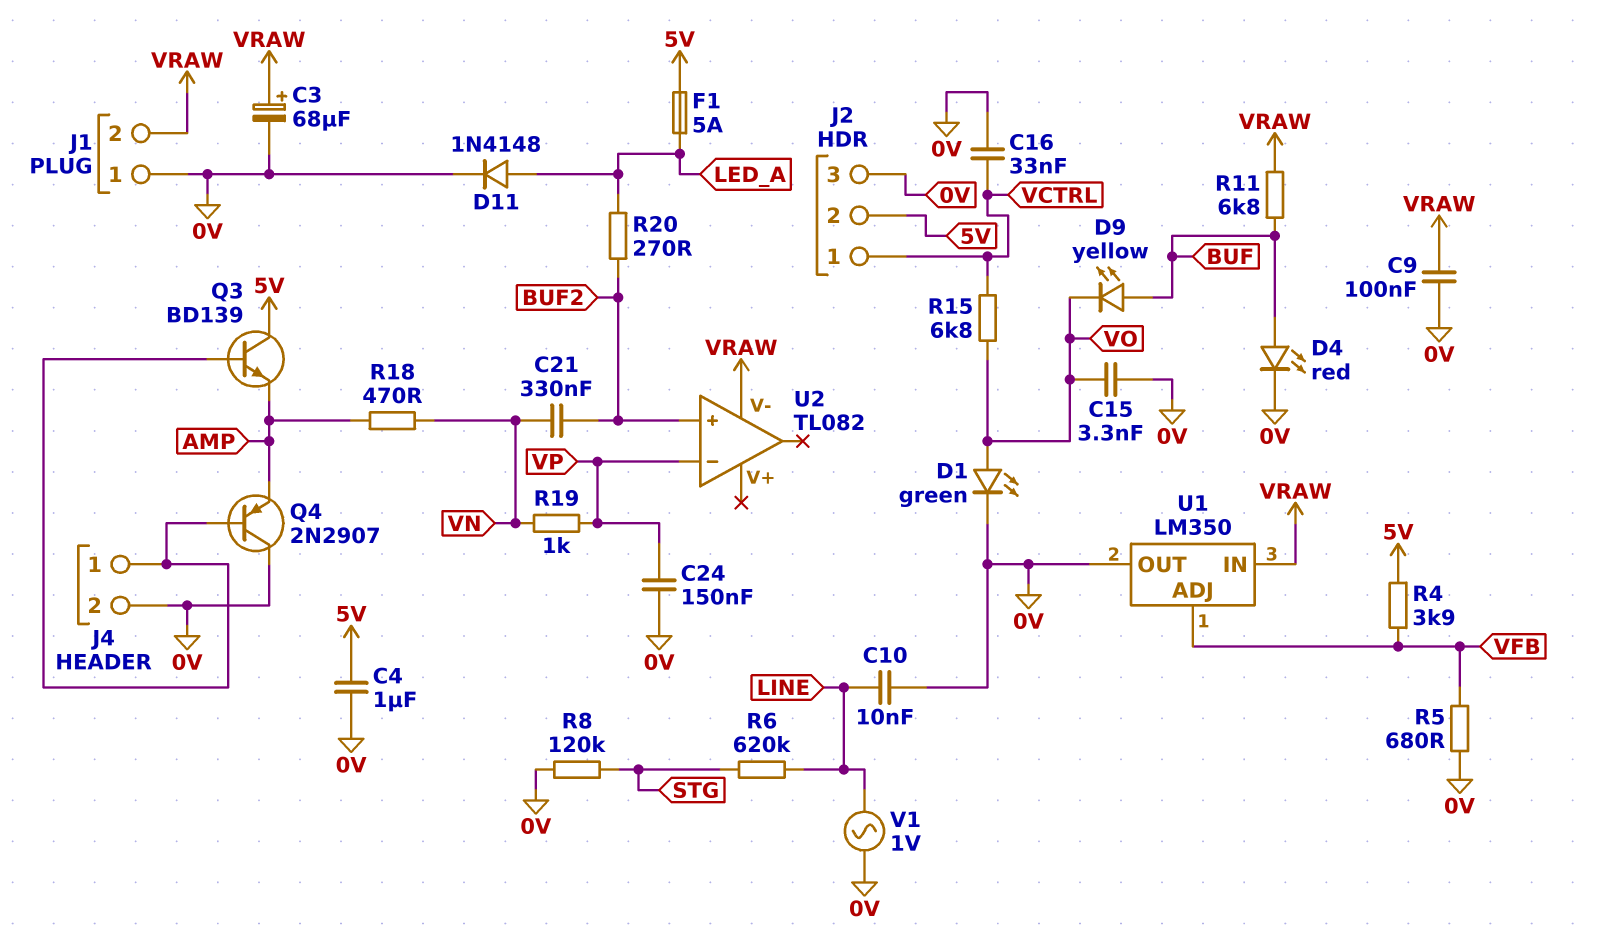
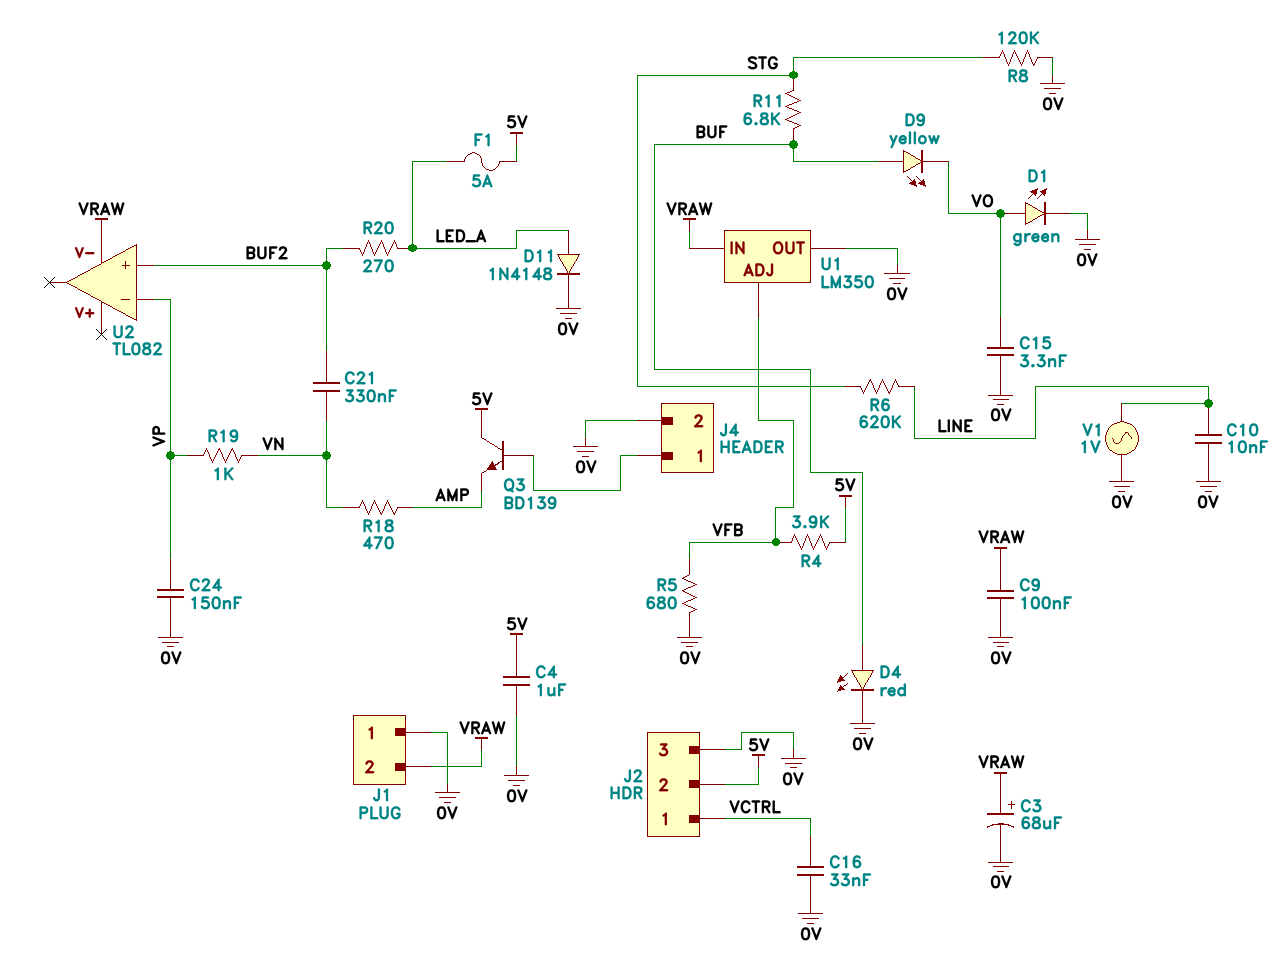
Q4: PNP 2N2907 (B J4/1, C 0V, E AMP) -> none
R11: 6.8k (BUF, VRAW) -> 6.8k (BUF, STG)
R15: 6.8k (VCTRL, VO) -> none

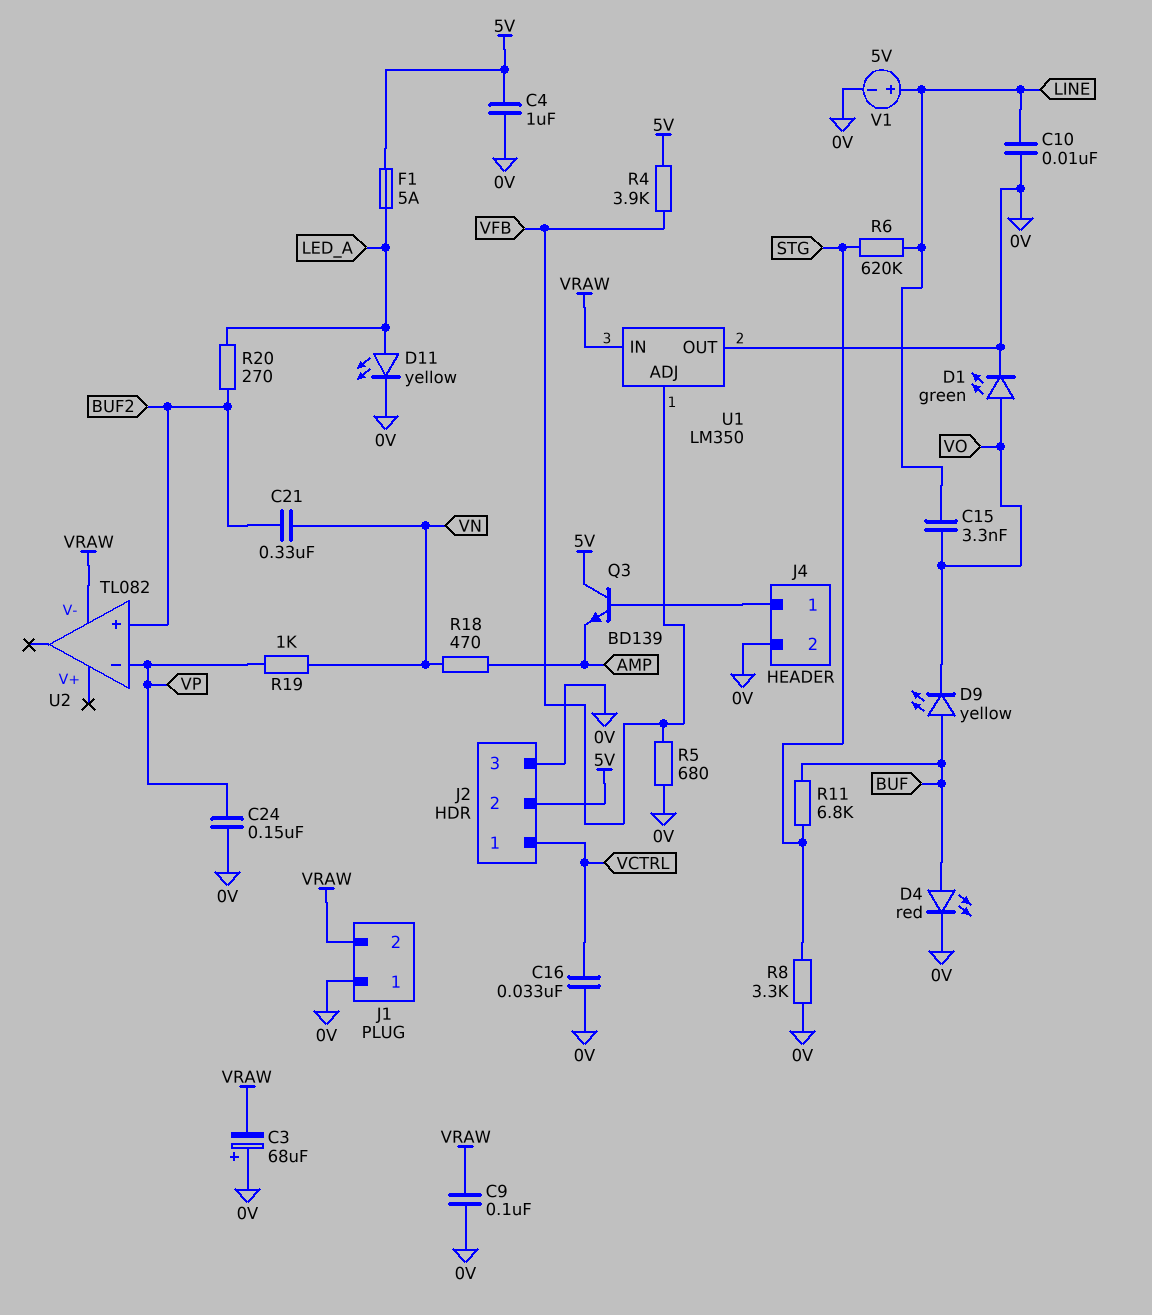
C3: 68uF (plus VRAW, minus 0V) -> 68uF (plus 0V, minus VRAW)
C15: 3.3nF (0V, VO) -> 3.3nF (LINE, VO)
D11: diode 1N4148 (A LED_A, K 0V) -> LED yellow (A LED_A, K 0V)
R8: 120k (0V, STG) -> 3.3k (0V, STG)
V1: AC 1V (0V, LINE) -> 5V (plus LINE, minus 0V)

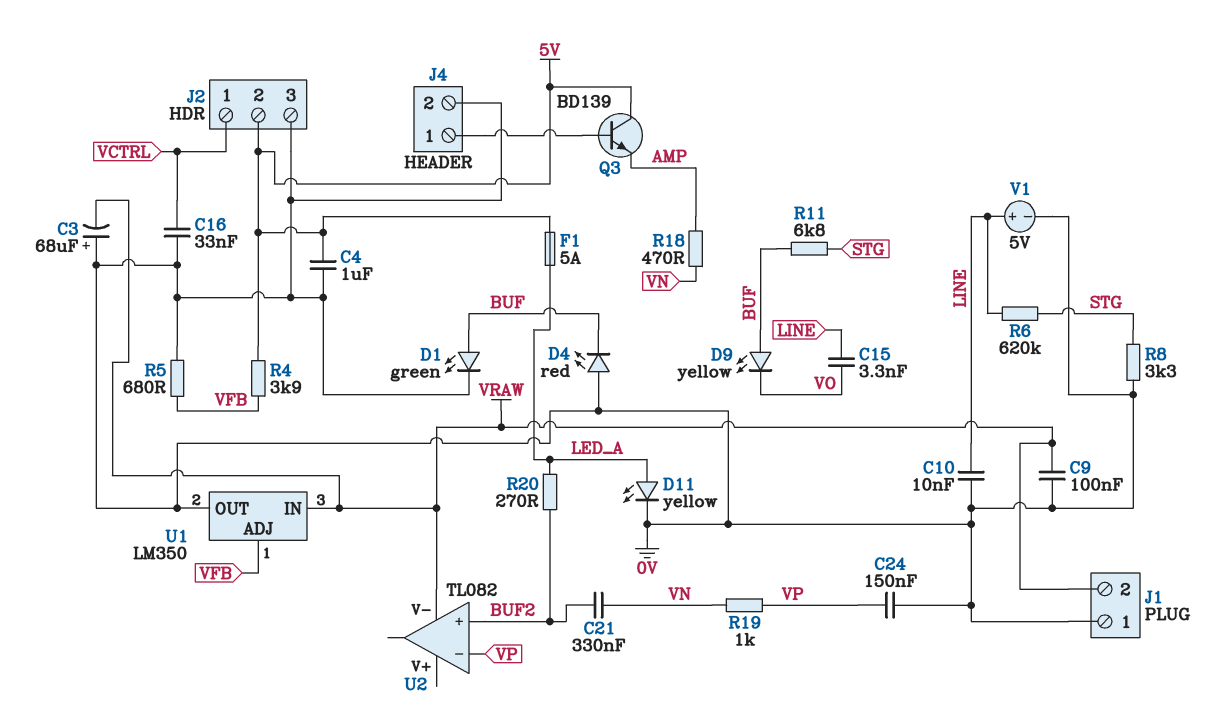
D1: LED green (A VO, K 0V) -> LED green (A BUF, K 0V)
D4: LED red (A BUF, K 0V) -> LED red (A 0V, K BUF)

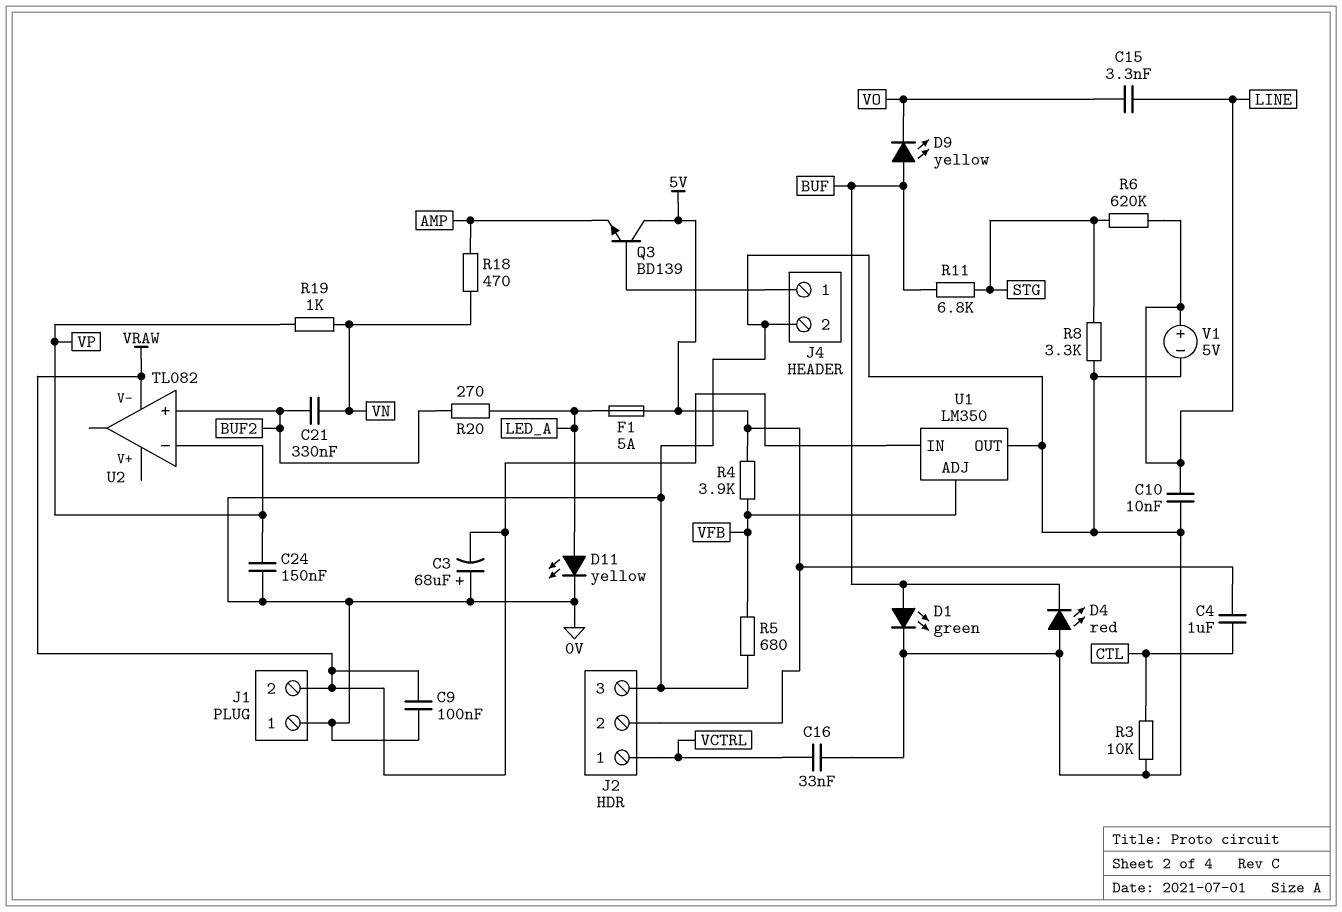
C4: 1uF (0V, 5V) -> 1uF (5V, CTL)
R3: none -> 10k (0V, CTL)

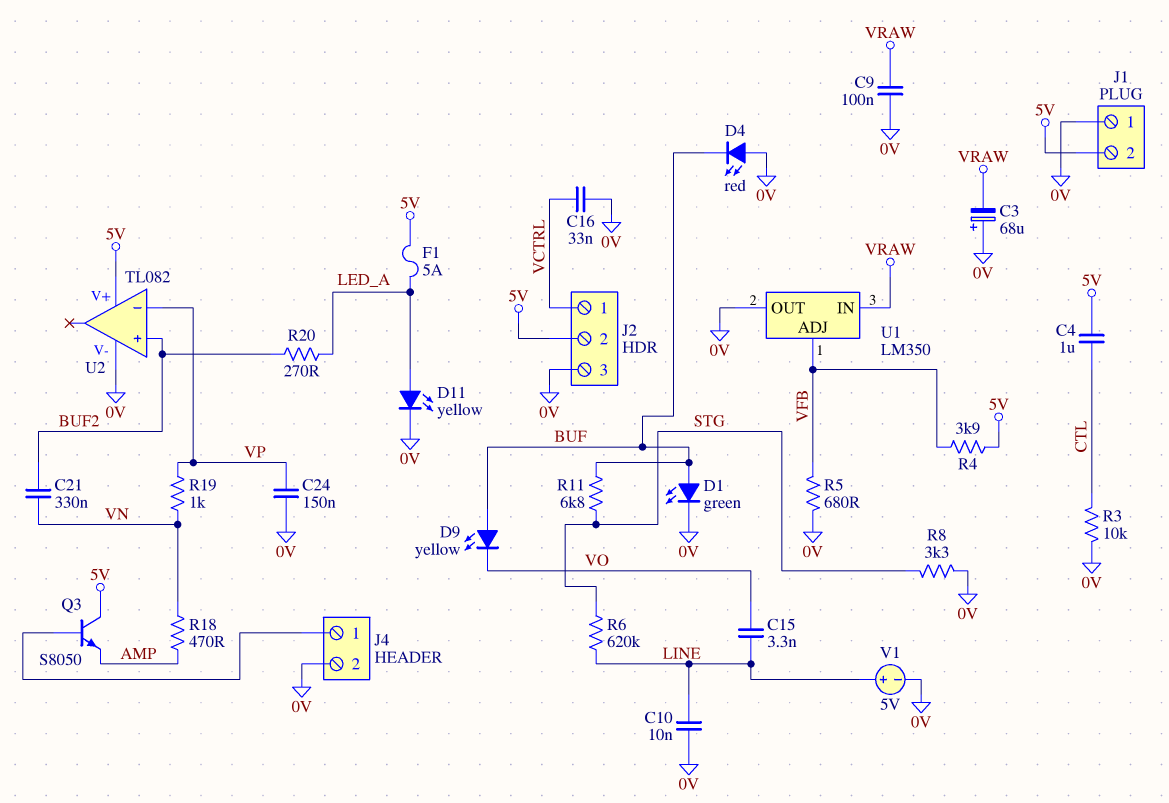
J1 pin 2: VRAW -> 5V
Q3: NPN BD139 (B J4/1, C 5V, E AMP) -> NPN S8050 (B J4/1, C 5V, E AMP)
U2 pin V+: none -> 5V
U2 pin V-: VRAW -> 0V

